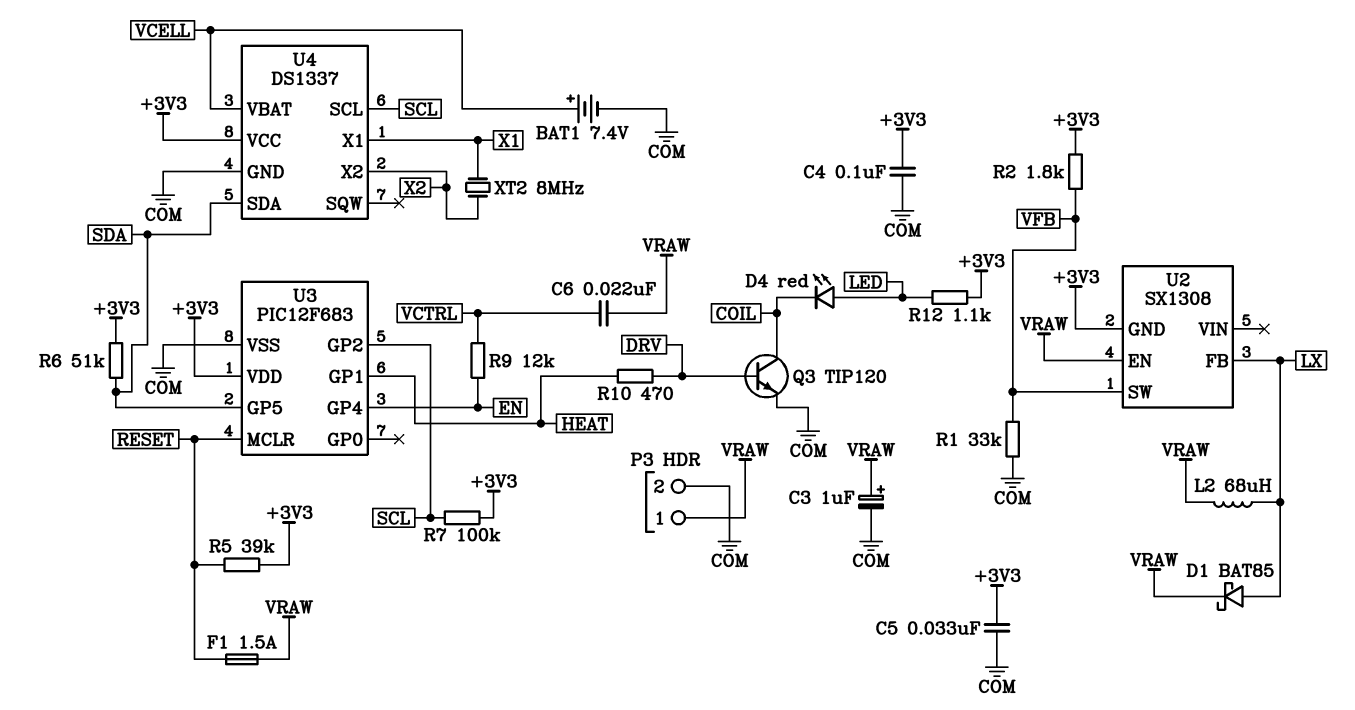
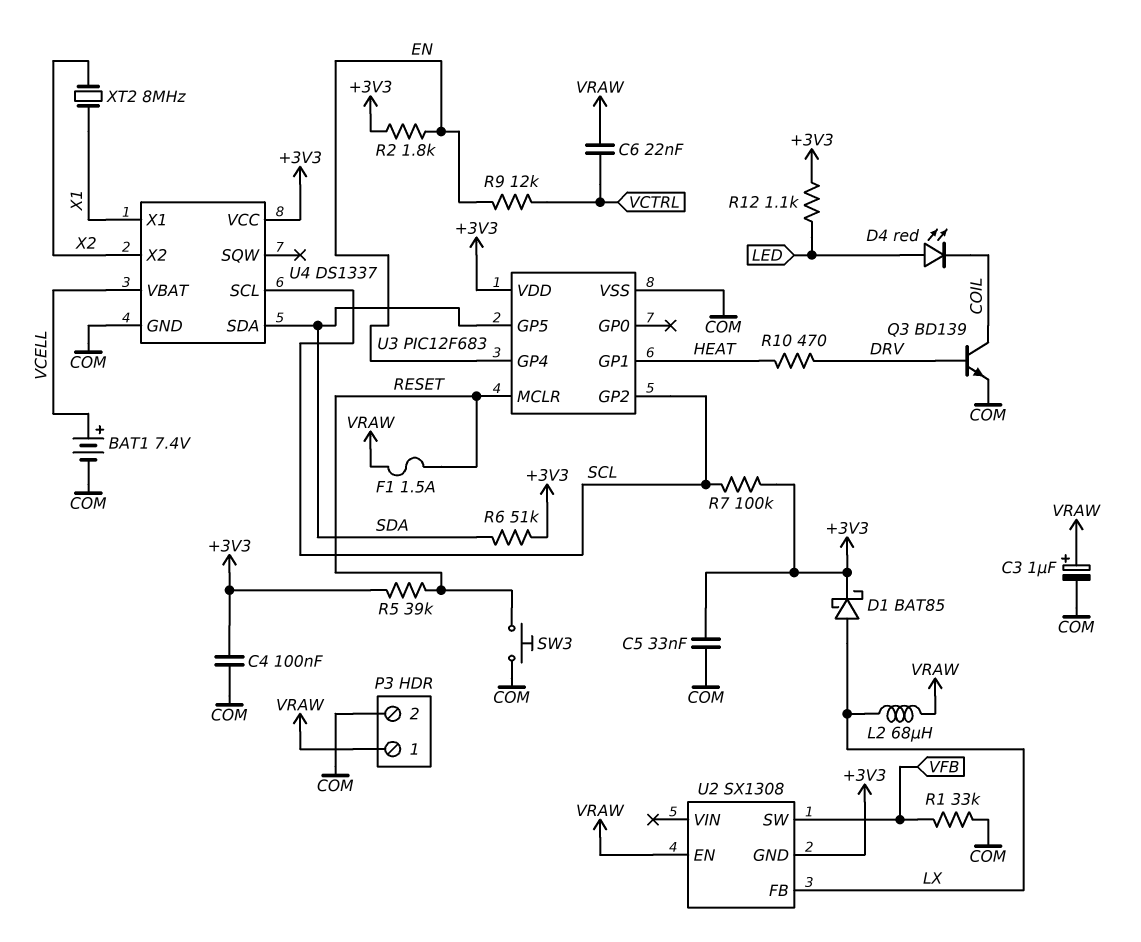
D1: schottky BAT85 (A LX, K VRAW) -> schottky BAT85 (A LX, K +3V3)
Q3: NPN TIP120 (B DRV, C COIL, E COM) -> NPN BD139 (B DRV, C COIL, E COM)
R2: 1.8k (+3V3, VFB) -> 1.8k (+3V3, EN)
SW3: none -> button (COM, RESET)

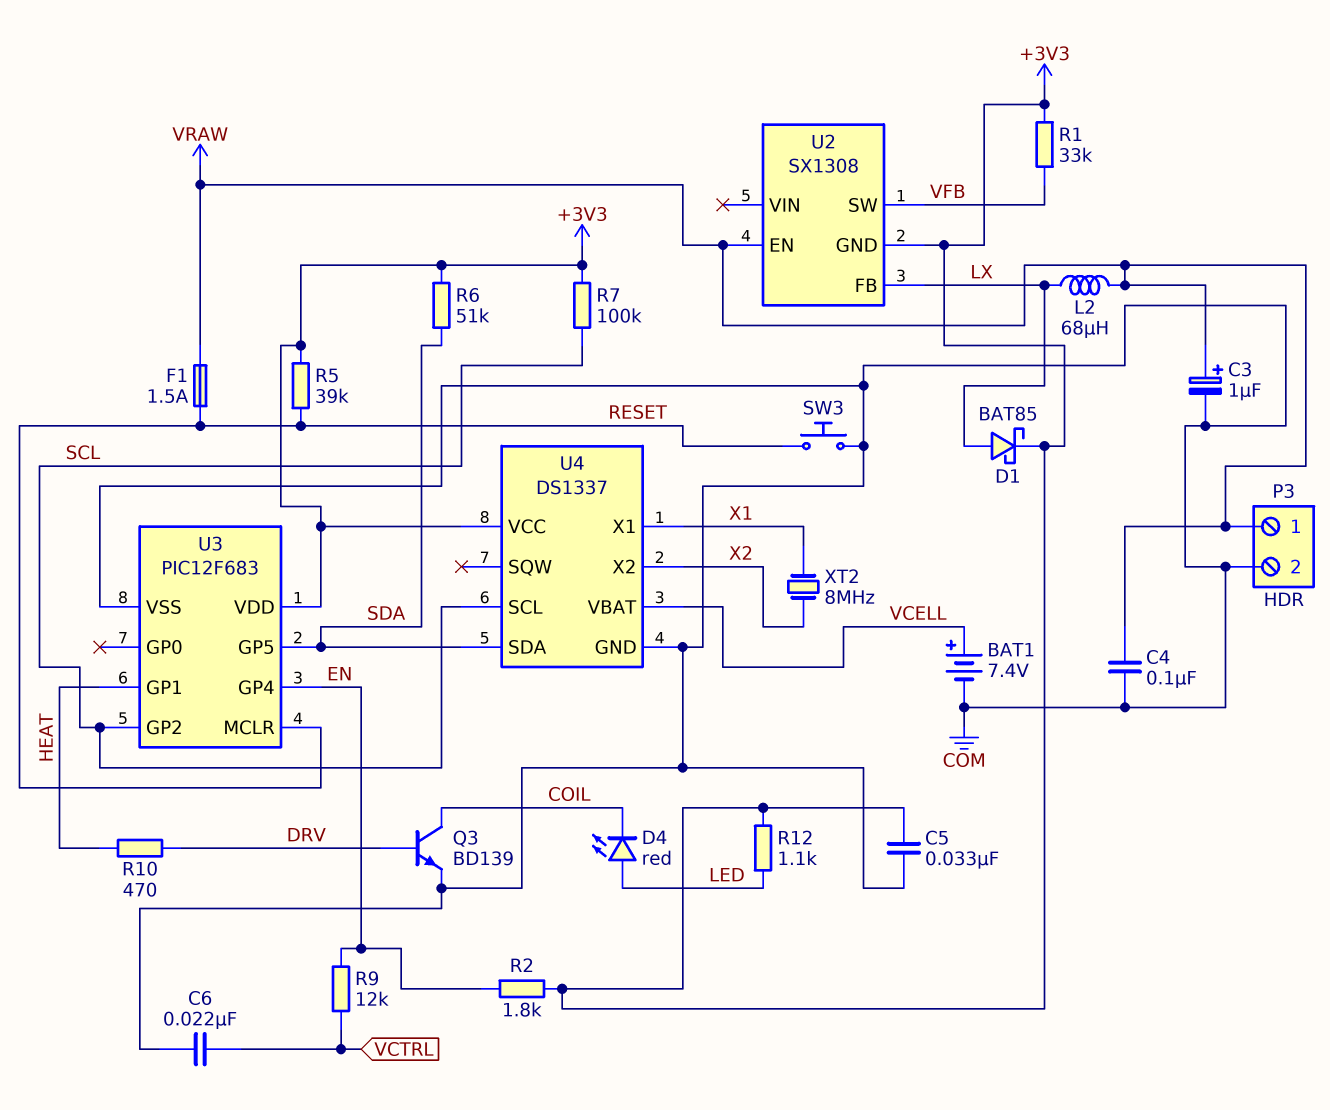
C4: 100nF (+3V3, COM) -> 100nF (COM, VRAW)
C6: 22nF (VCTRL, VRAW) -> 22nF (COM, VCTRL)
R1: 33k (COM, VFB) -> 33k (+3V3, VFB)

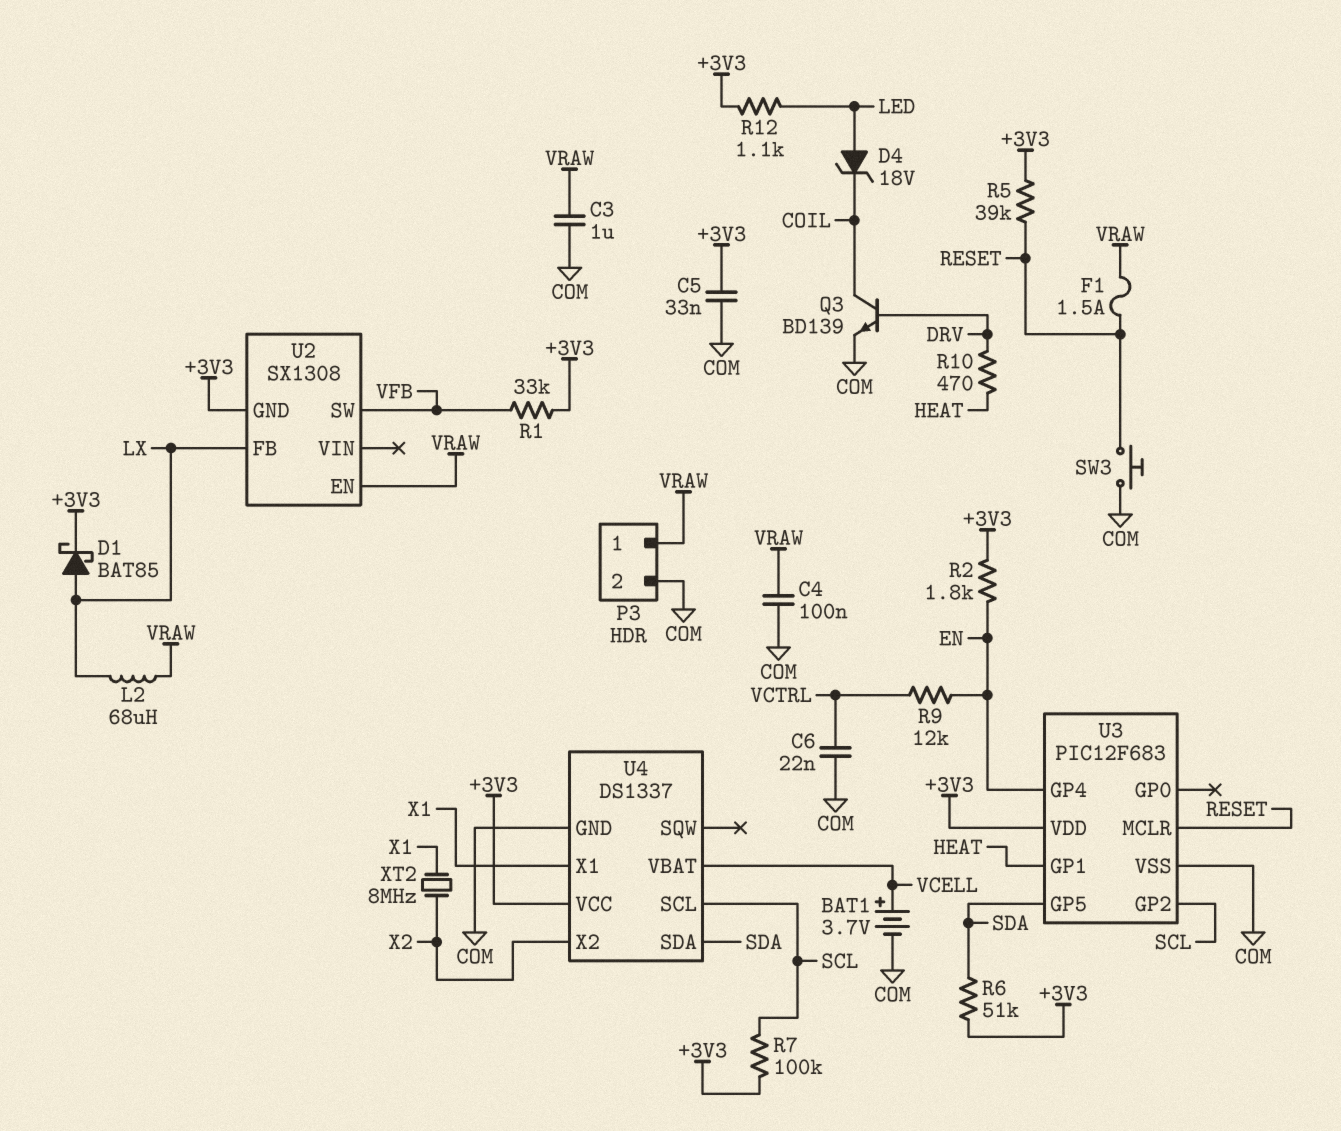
BAT1: 7.4V (plus VCELL, minus COM) -> 3.7V (plus VCELL, minus COM)
C3: 1uF (plus VRAW, minus COM) -> 1uF (COM, VRAW)
D4: LED red (A LED, K COIL) -> zener 18V (A LED, K COIL)

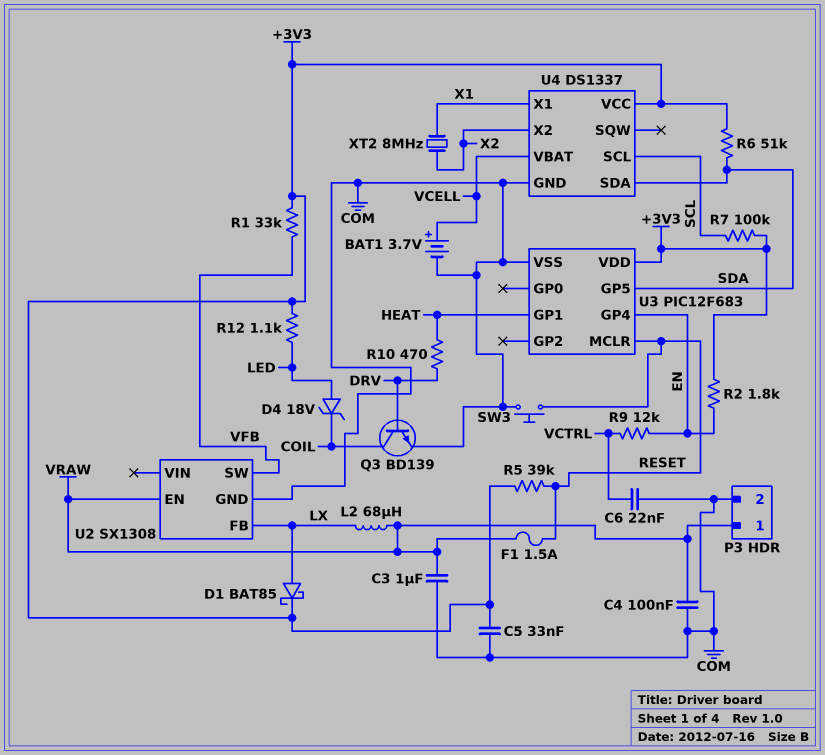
U2 pin GND: +3V3 -> COM
U3 pin GP2: SCL -> none

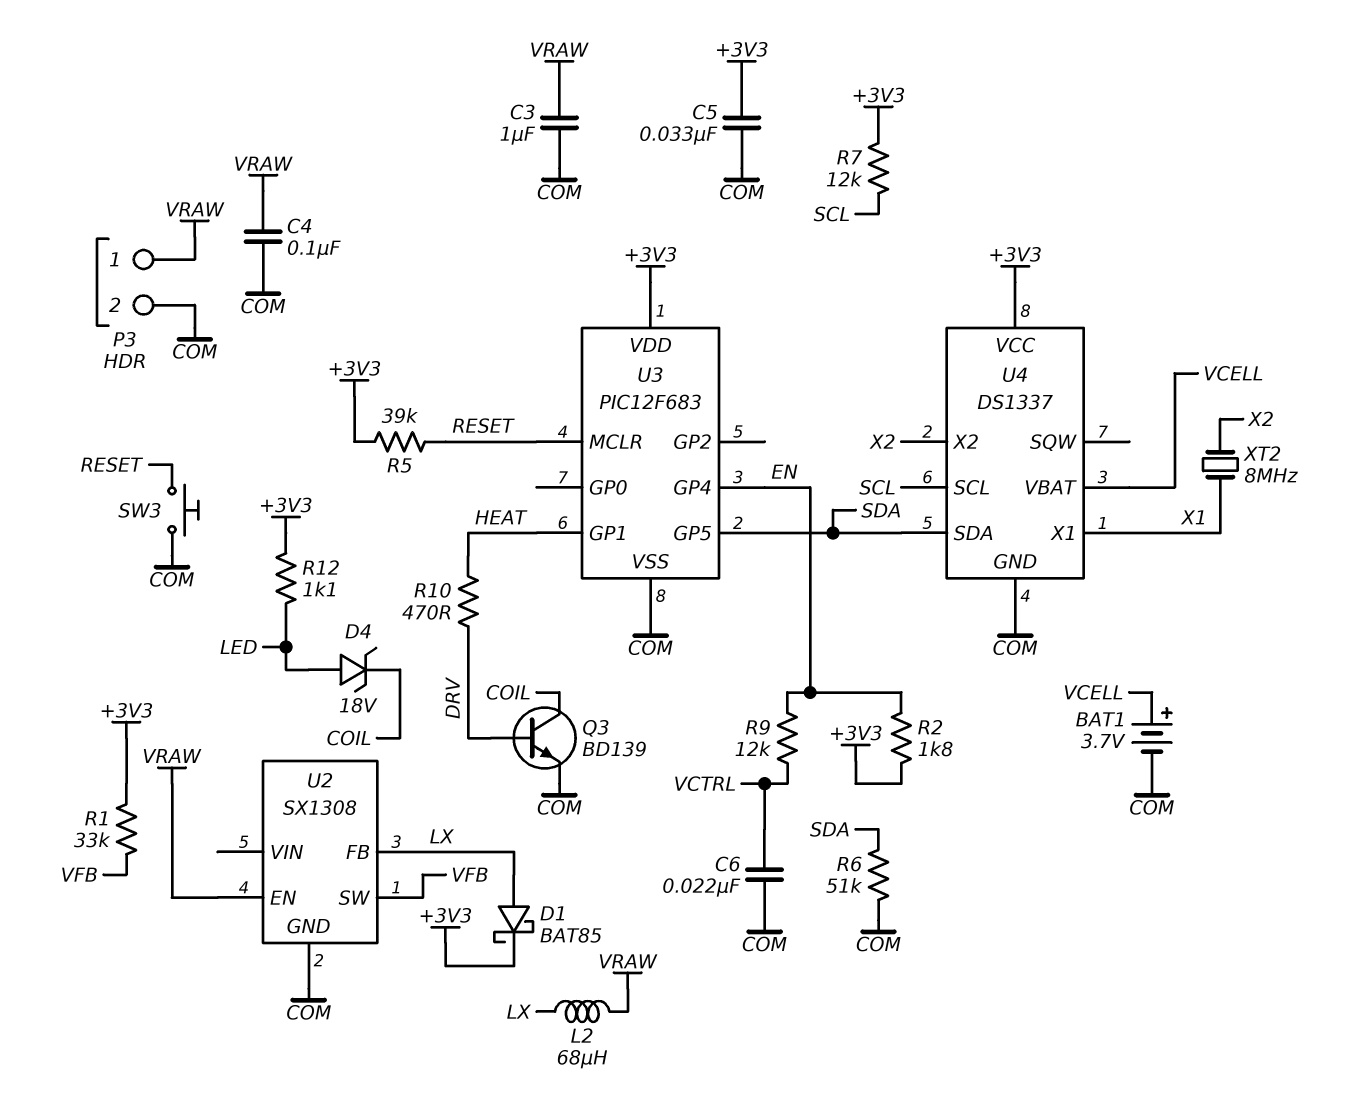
F1: 1.5A (RESET, VRAW) -> none
R6: 51k (+3V3, SDA) -> 51k (COM, SDA)
R7: 100k (+3V3, SCL) -> 12k (+3V3, SCL)

